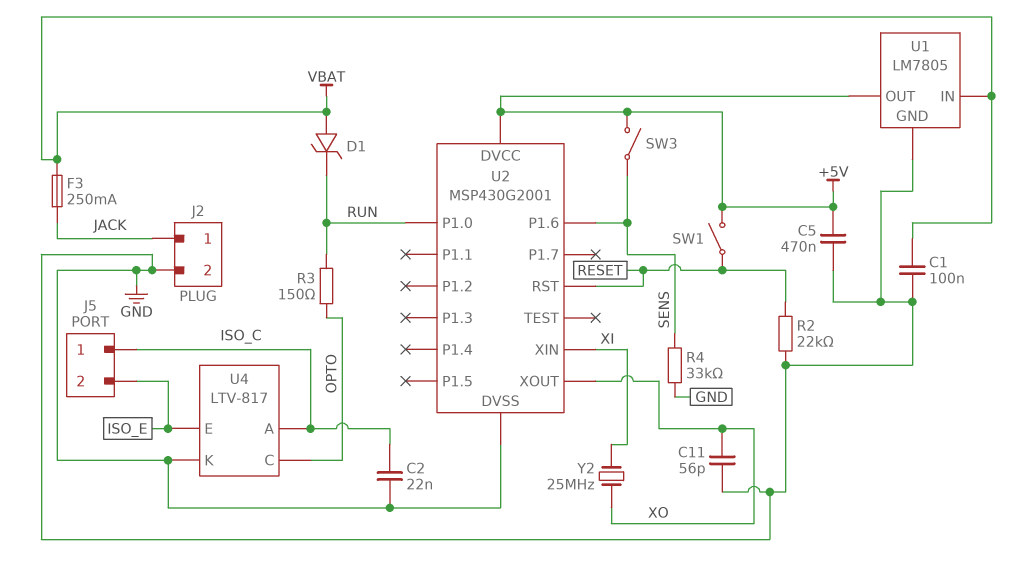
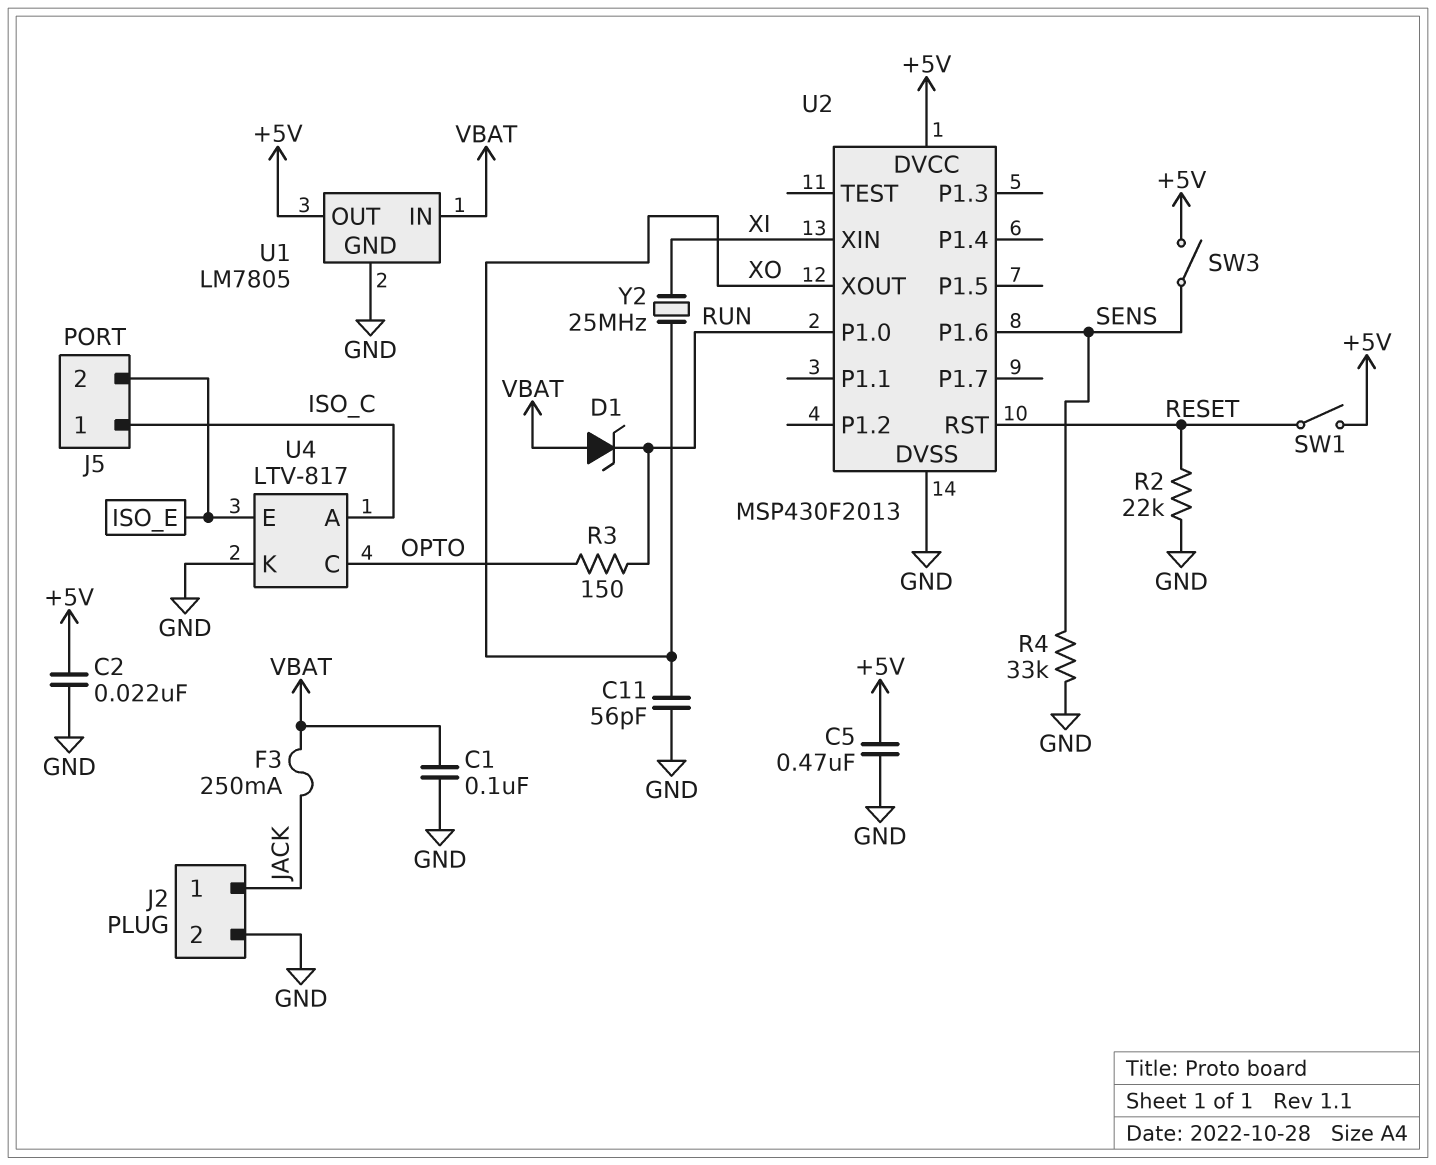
C2: 22nF (GND, ISO_C) -> 22nF (+5V, GND)
U2: MSP430G2001 -> MSP430F2013

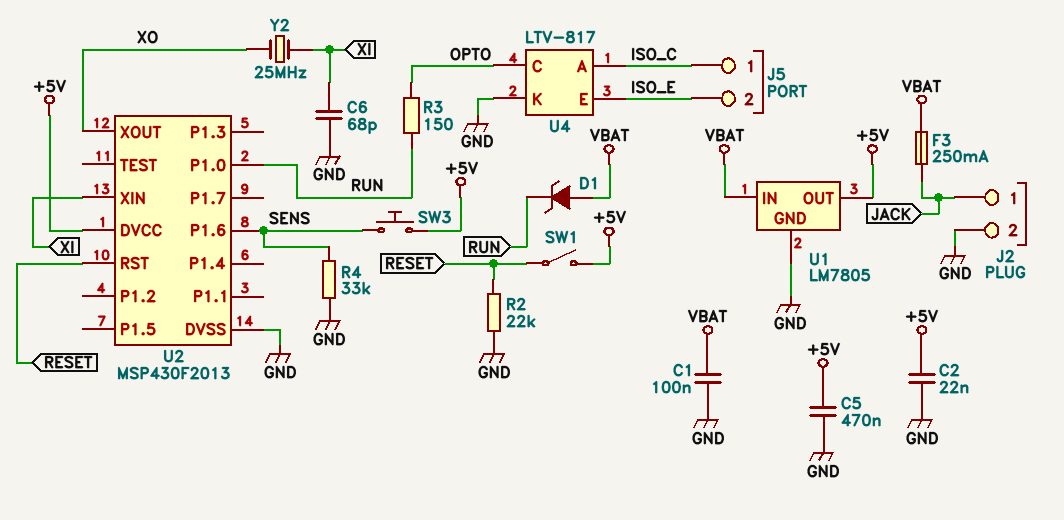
C6: none -> 68pF (GND, XI)
C11: 56pF (GND, XO) -> none
SW3: switch (+5V, SENS) -> button (+5V, SENS)

